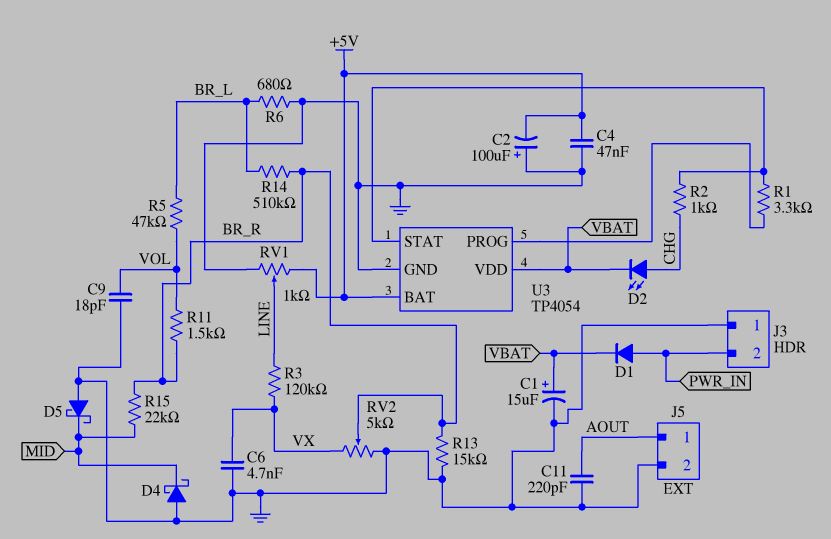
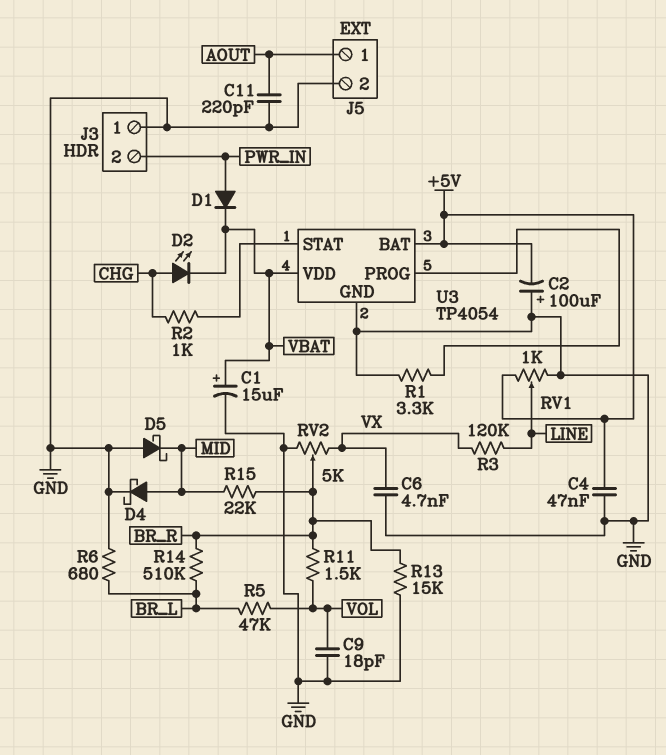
D4: schottky (A GND, K MID) -> schottky (A MID, K GND)
R1: 3.3k (U3/PROG, U3/STAT) -> 3.3k (GND, U3/PROG)

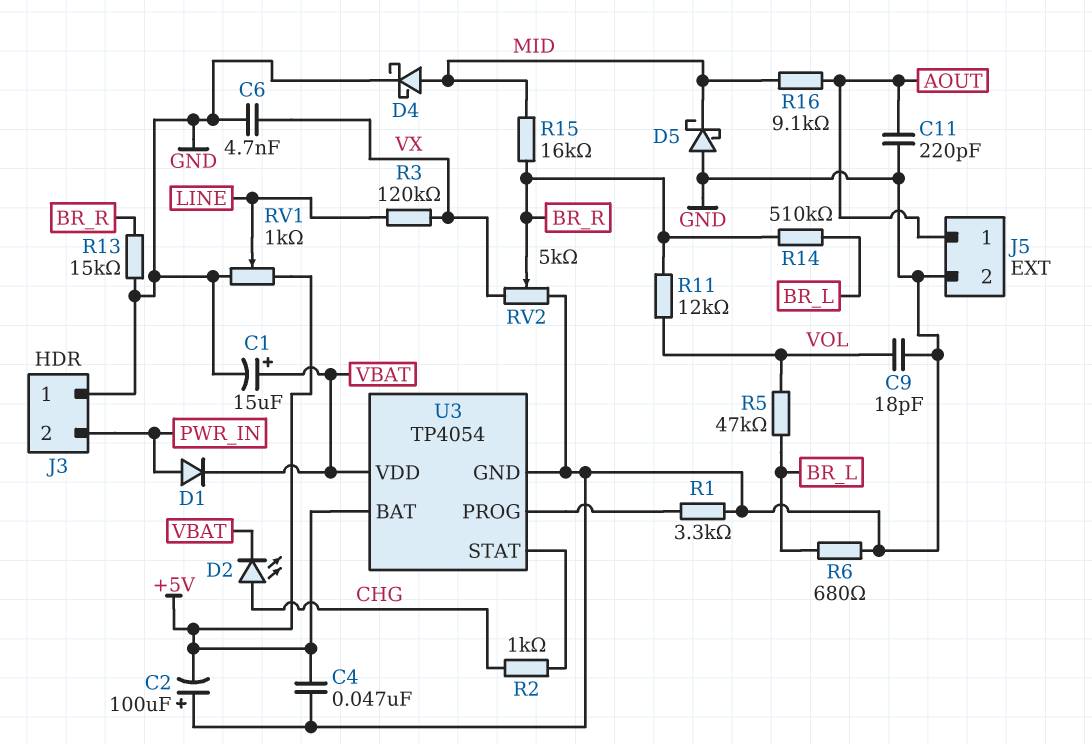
R11: 1.5k (BR_R, VOL) -> 12k (BR_R, VOL)
R15: 22k (BR_R, MID) -> 16k (BR_R, MID)
R16: none -> 9.1k (AOUT, MID)

